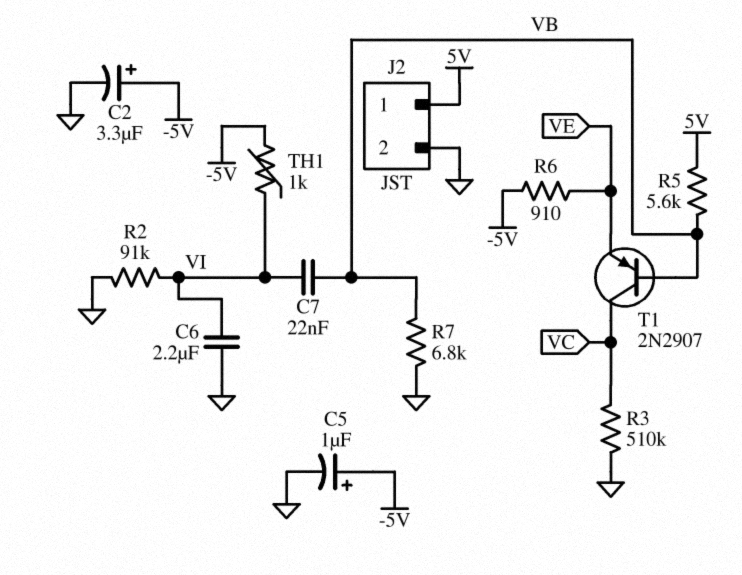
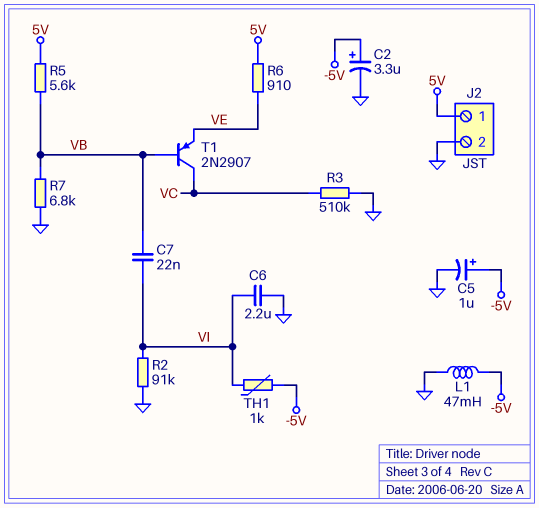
L1: none -> 47mH (-5V, GND)
R6: 910 (-5V, VE) -> 910 (5V, VE)

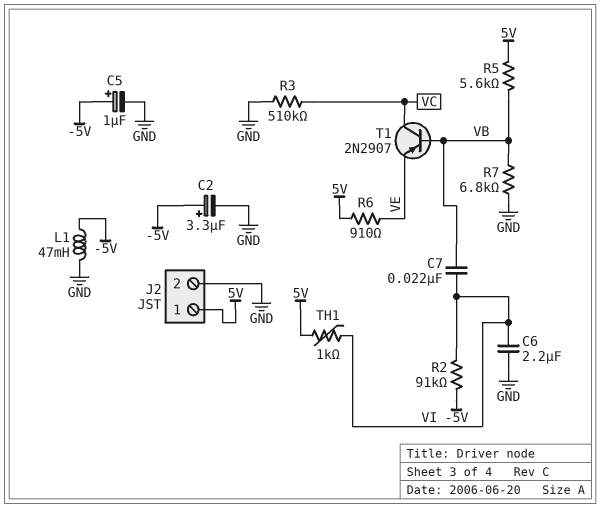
R2: 91k (GND, VI) -> 91k (-5V, VI)
TH1: 1k (-5V, VI) -> 1k (5V, VI)

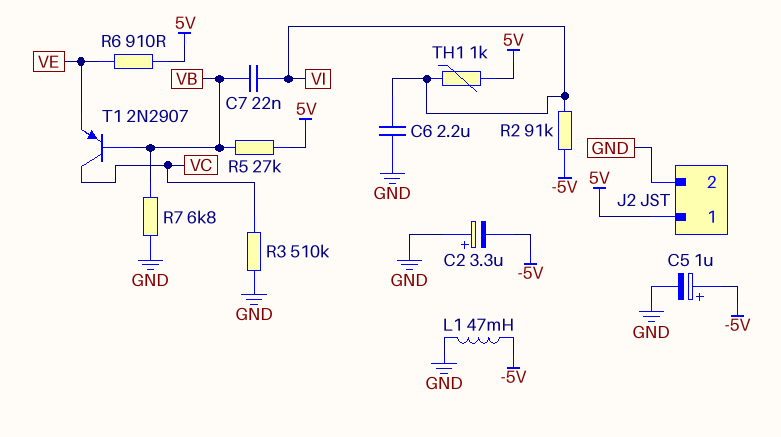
C2: 3.3uF (plus -5V, minus GND) -> 3.3uF (plus GND, minus -5V)
R5: 5.6k (5V, VB) -> 27k (5V, VB)

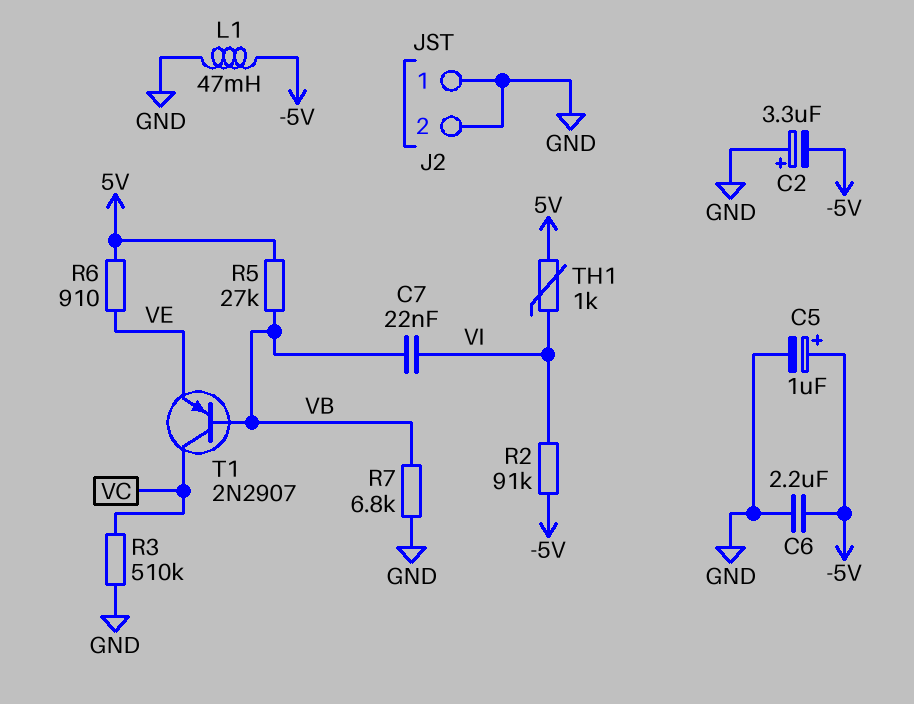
C6: 2.2uF (GND, VI) -> 2.2uF (-5V, GND)
J2 pin 1: 5V -> GND

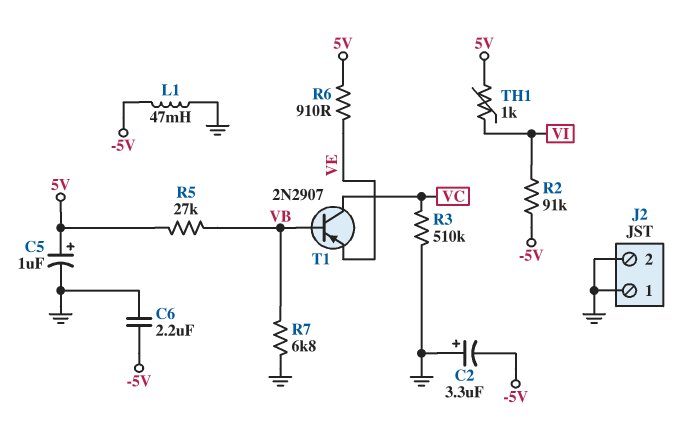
C5: 1uF (plus -5V, minus GND) -> 1uF (plus 5V, minus GND)
C7: 22nF (VB, VI) -> none

